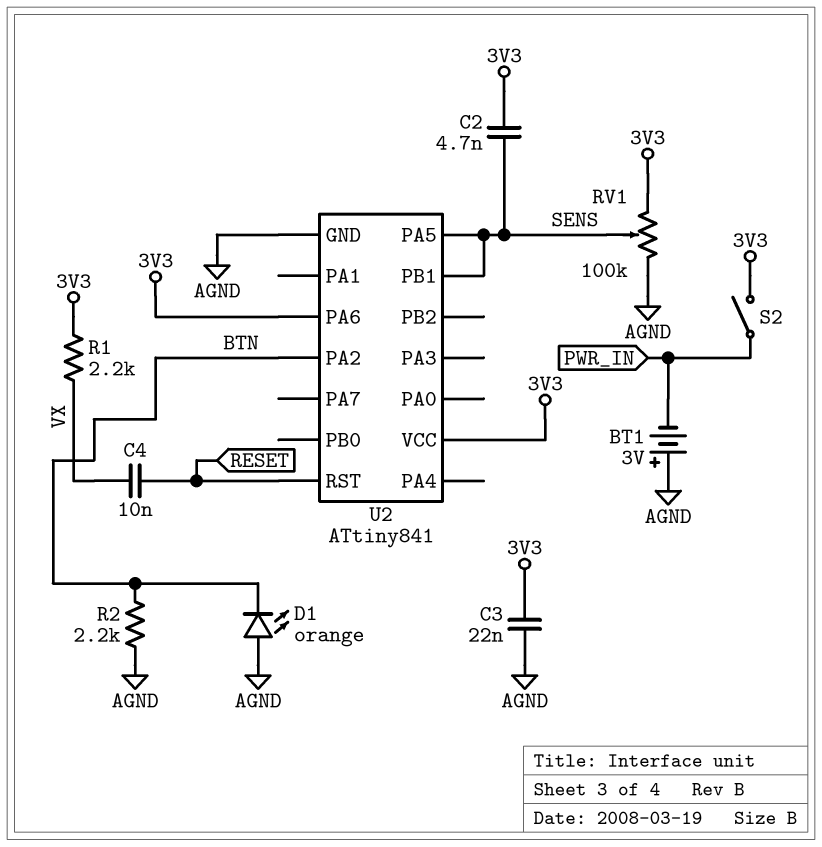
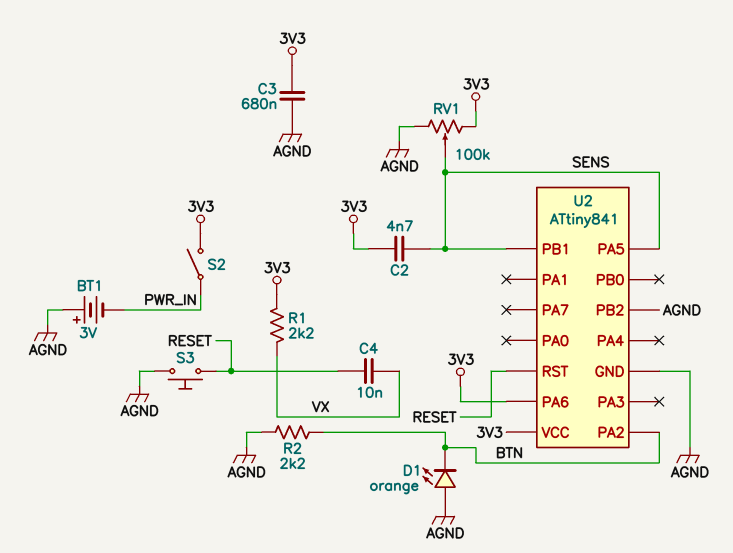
C3: 22nF (3V3, AGND) -> 680nF (3V3, AGND)
S3: none -> button (AGND, RESET)
U2 pin PB2: none -> AGND

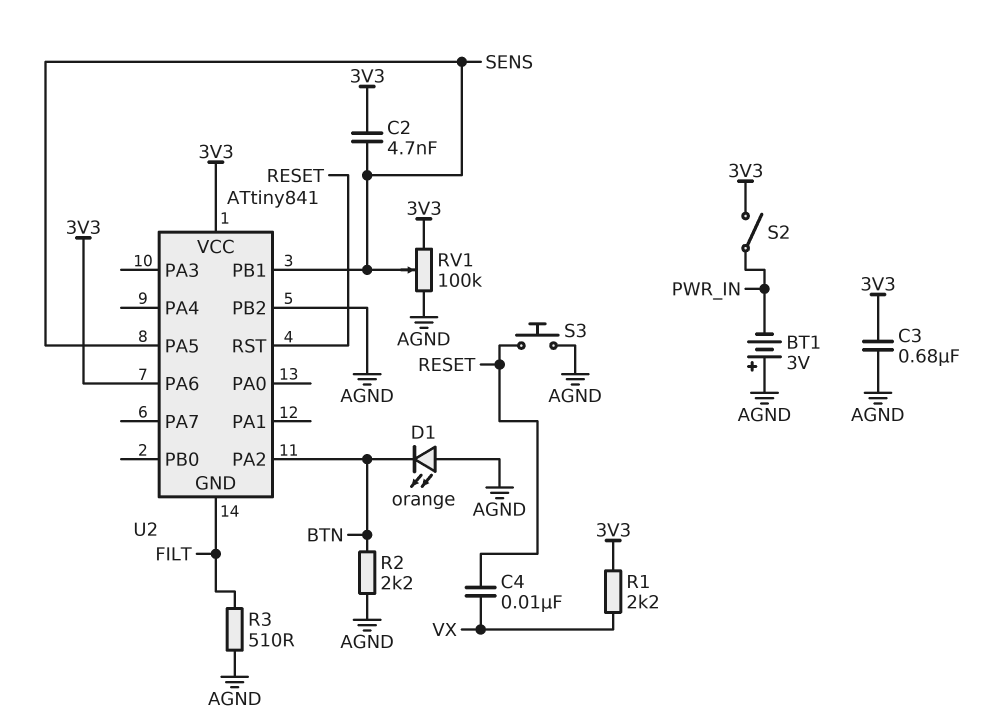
R3: none -> 510 (AGND, FILT)
U2 pin GND: AGND -> FILT

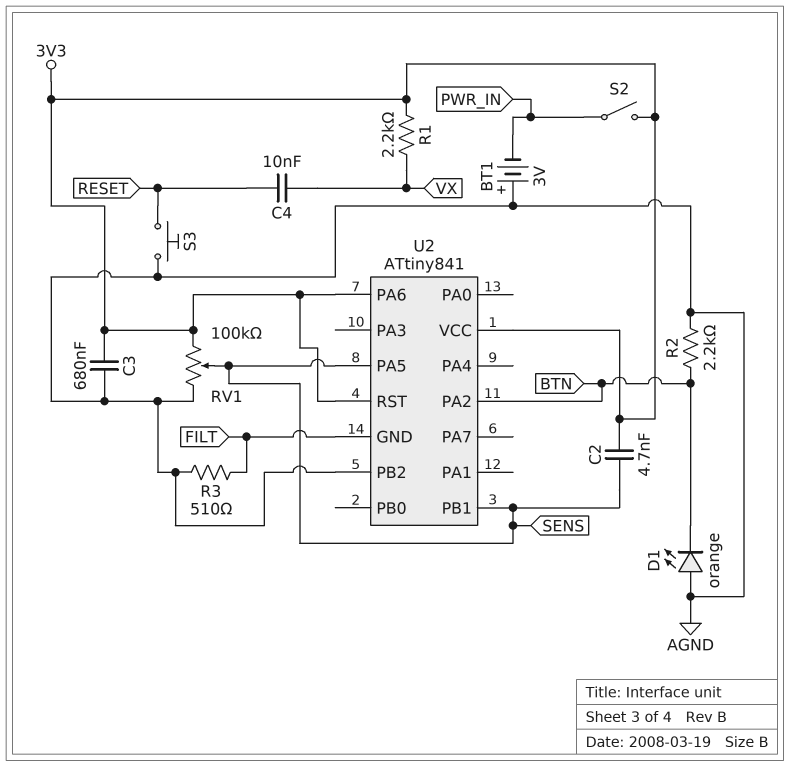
U2 pin RST: RESET -> 3V3

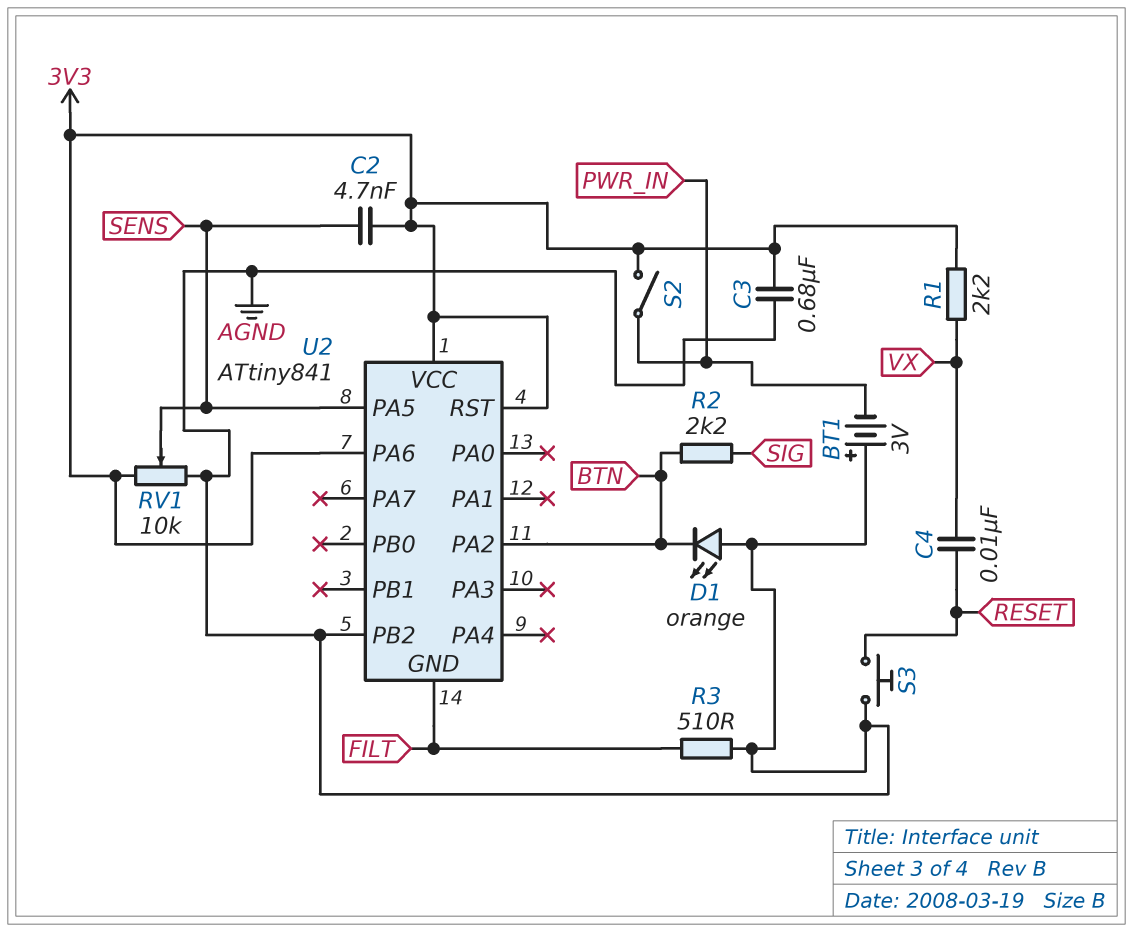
R2: 2.2k (AGND, BTN) -> 2.2k (BTN, SIG)
RV1: 100k (3V3, AGND, wiper SENS) -> 10k (3V3, AGND, wiper SENS)
U2 pin PB1: SENS -> none

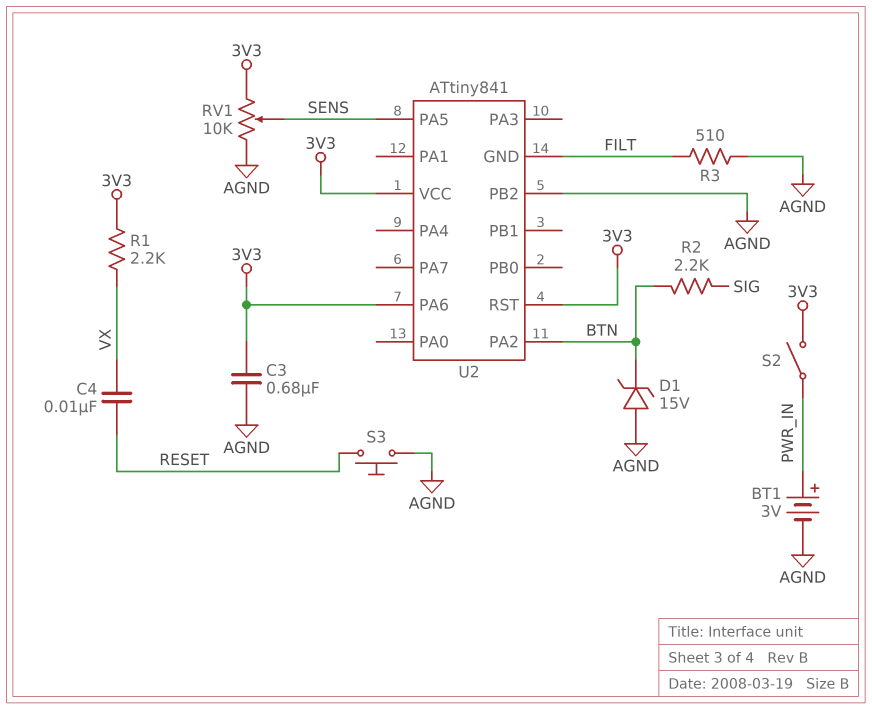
BT1: 3V (plus AGND, minus PWR_IN) -> 3V (plus PWR_IN, minus AGND)
C2: 4.7nF (3V3, SENS) -> none
D1: LED orange (A AGND, K BTN) -> zener 15V (A AGND, K BTN)

